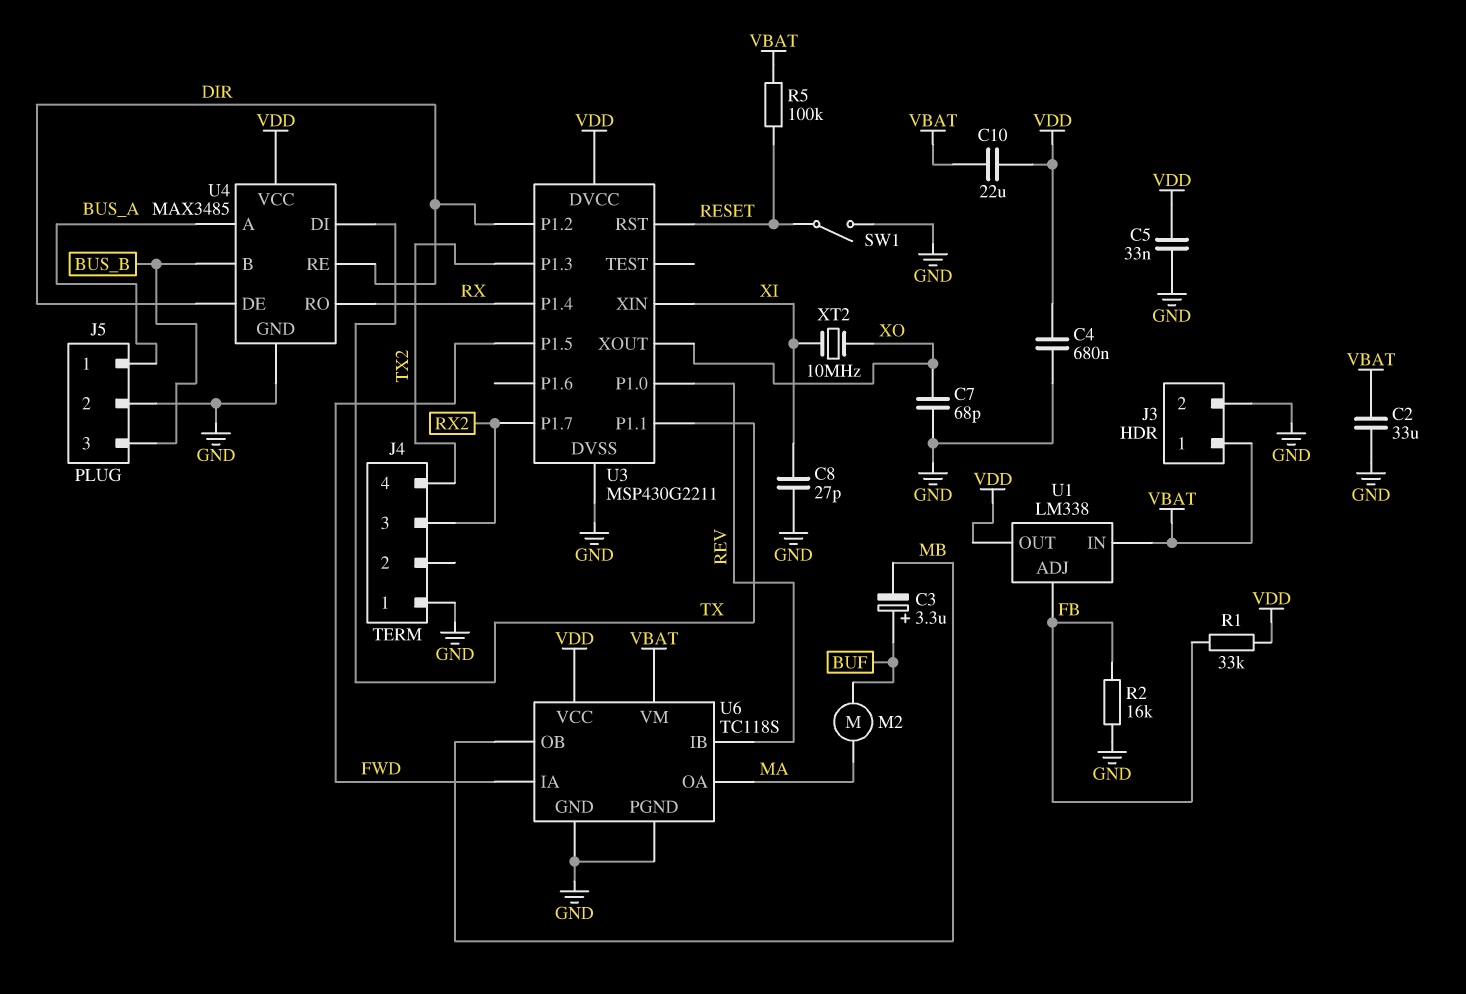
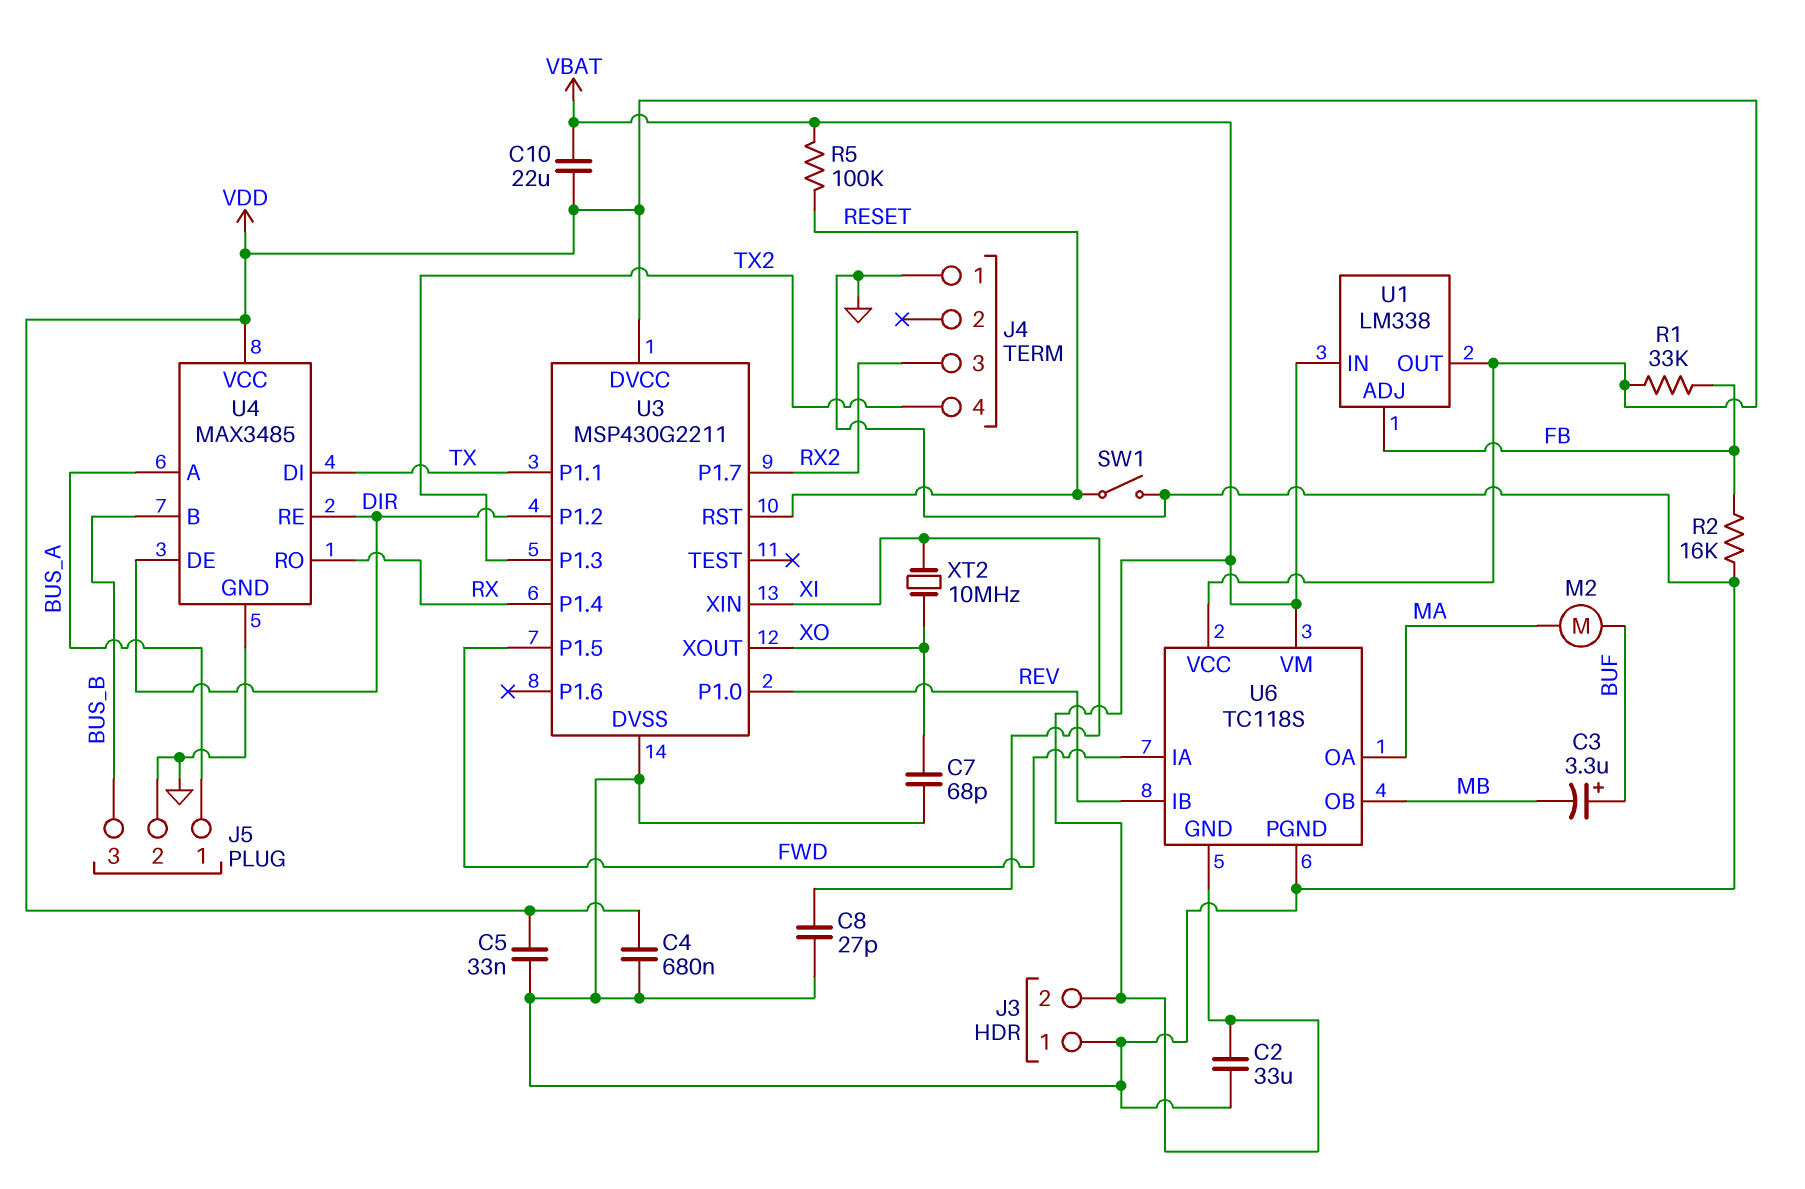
J3 pin 1: VBAT -> GND
J3 pin 2: GND -> VBAT
U6 pin GND: GND -> VBAT

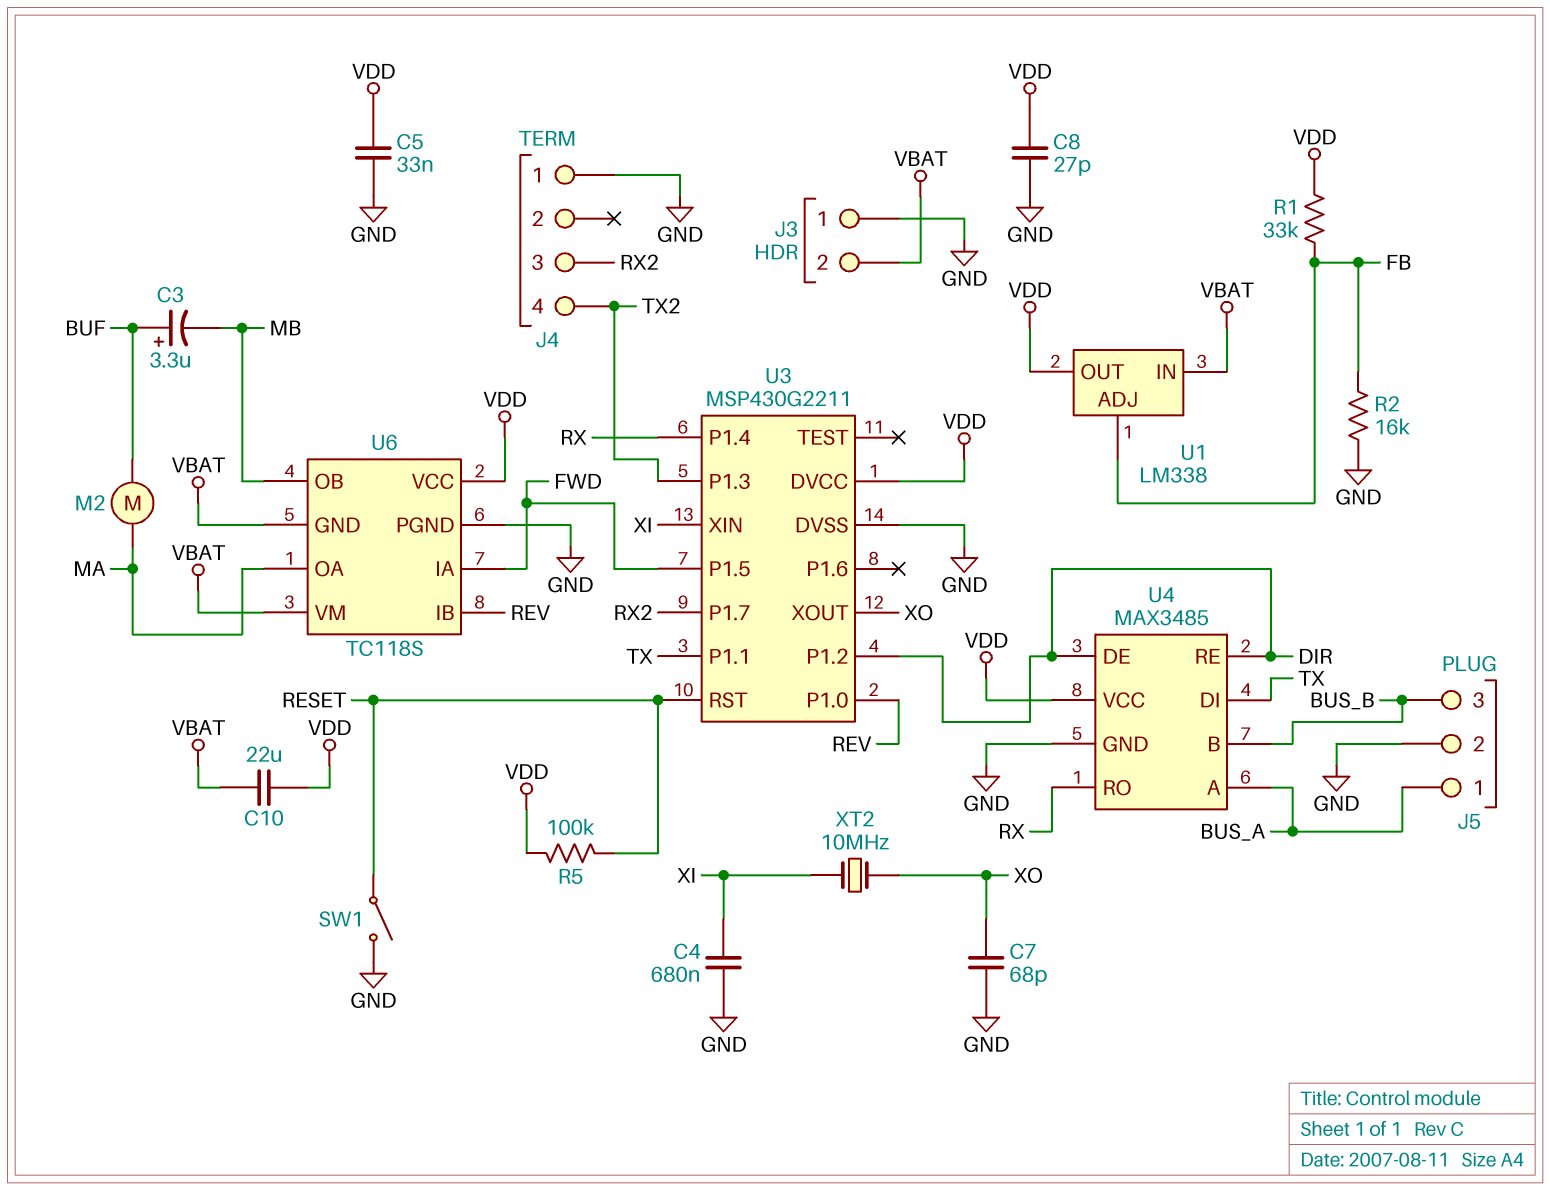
C2: 33uF (GND, VBAT) -> none
C4: 680nF (GND, VDD) -> 680nF (GND, XI)
C8: 27pF (GND, XI) -> 27pF (GND, VDD)
R5: 100k (RESET, VBAT) -> 100k (RESET, VDD)

